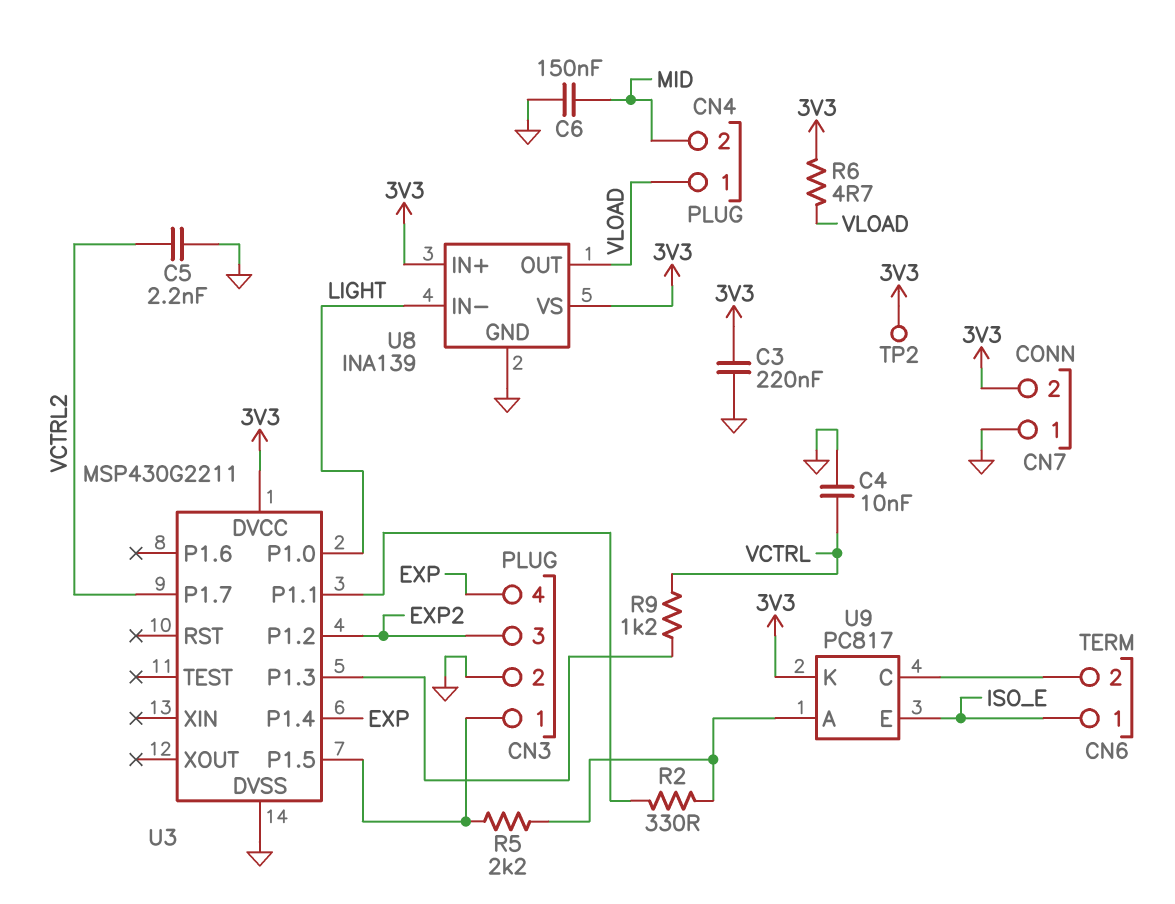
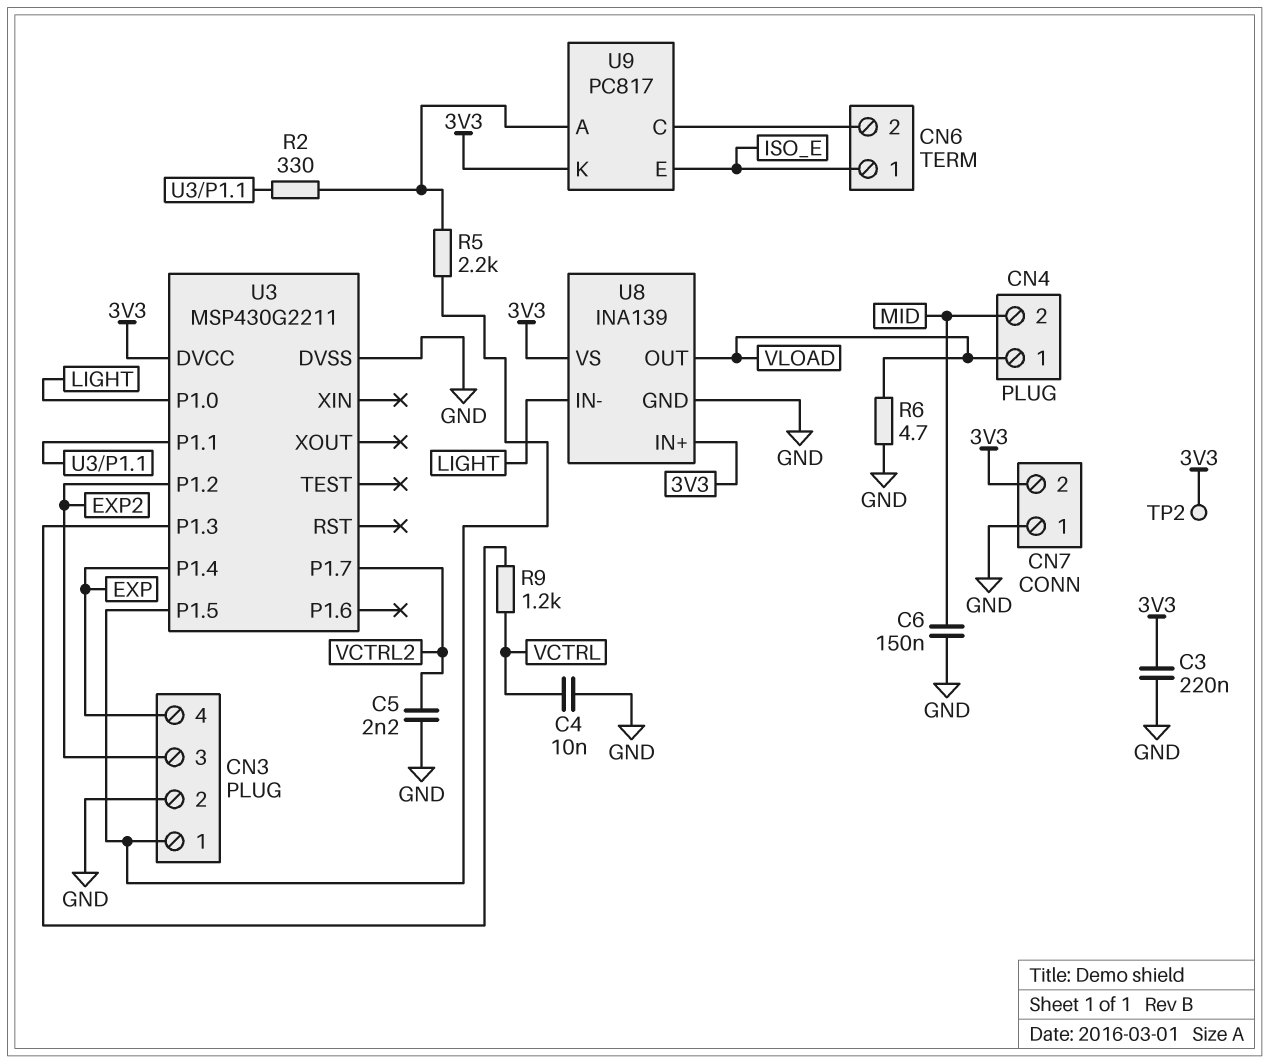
R6: 4.7 (3V3, VLOAD) -> 4.7 (GND, VLOAD)

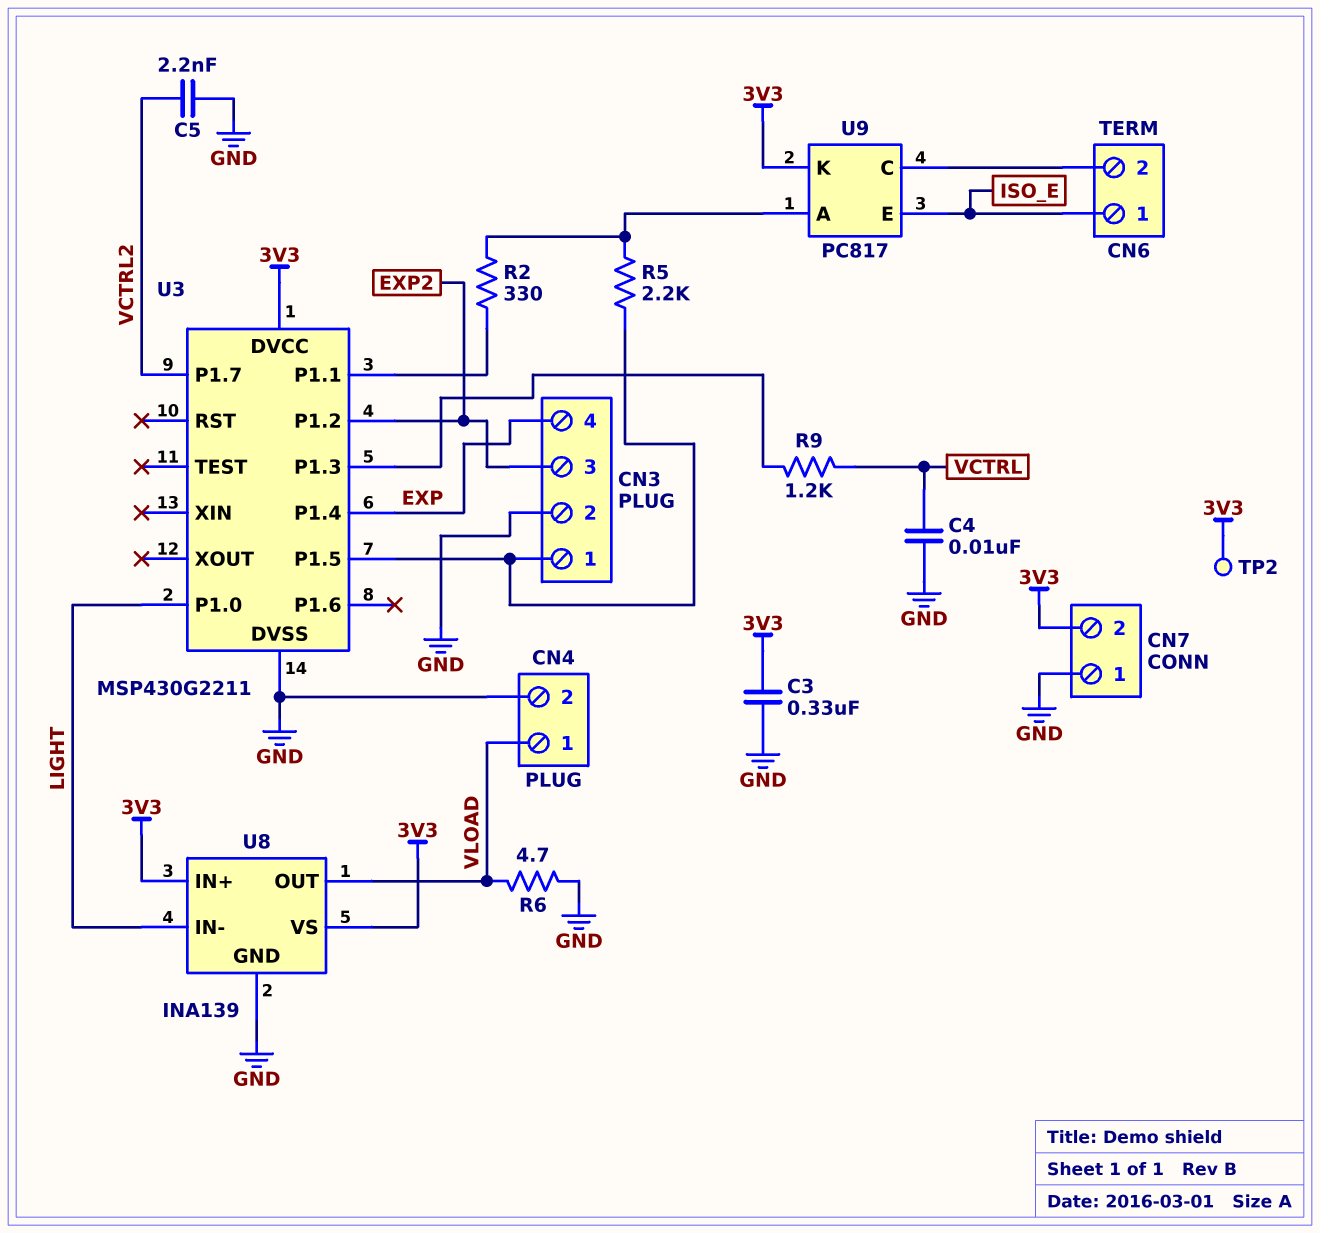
C3: 220nF (3V3, GND) -> 330nF (3V3, GND)
C6: 150nF (GND, MID) -> none
CN4 pin 2: MID -> GND

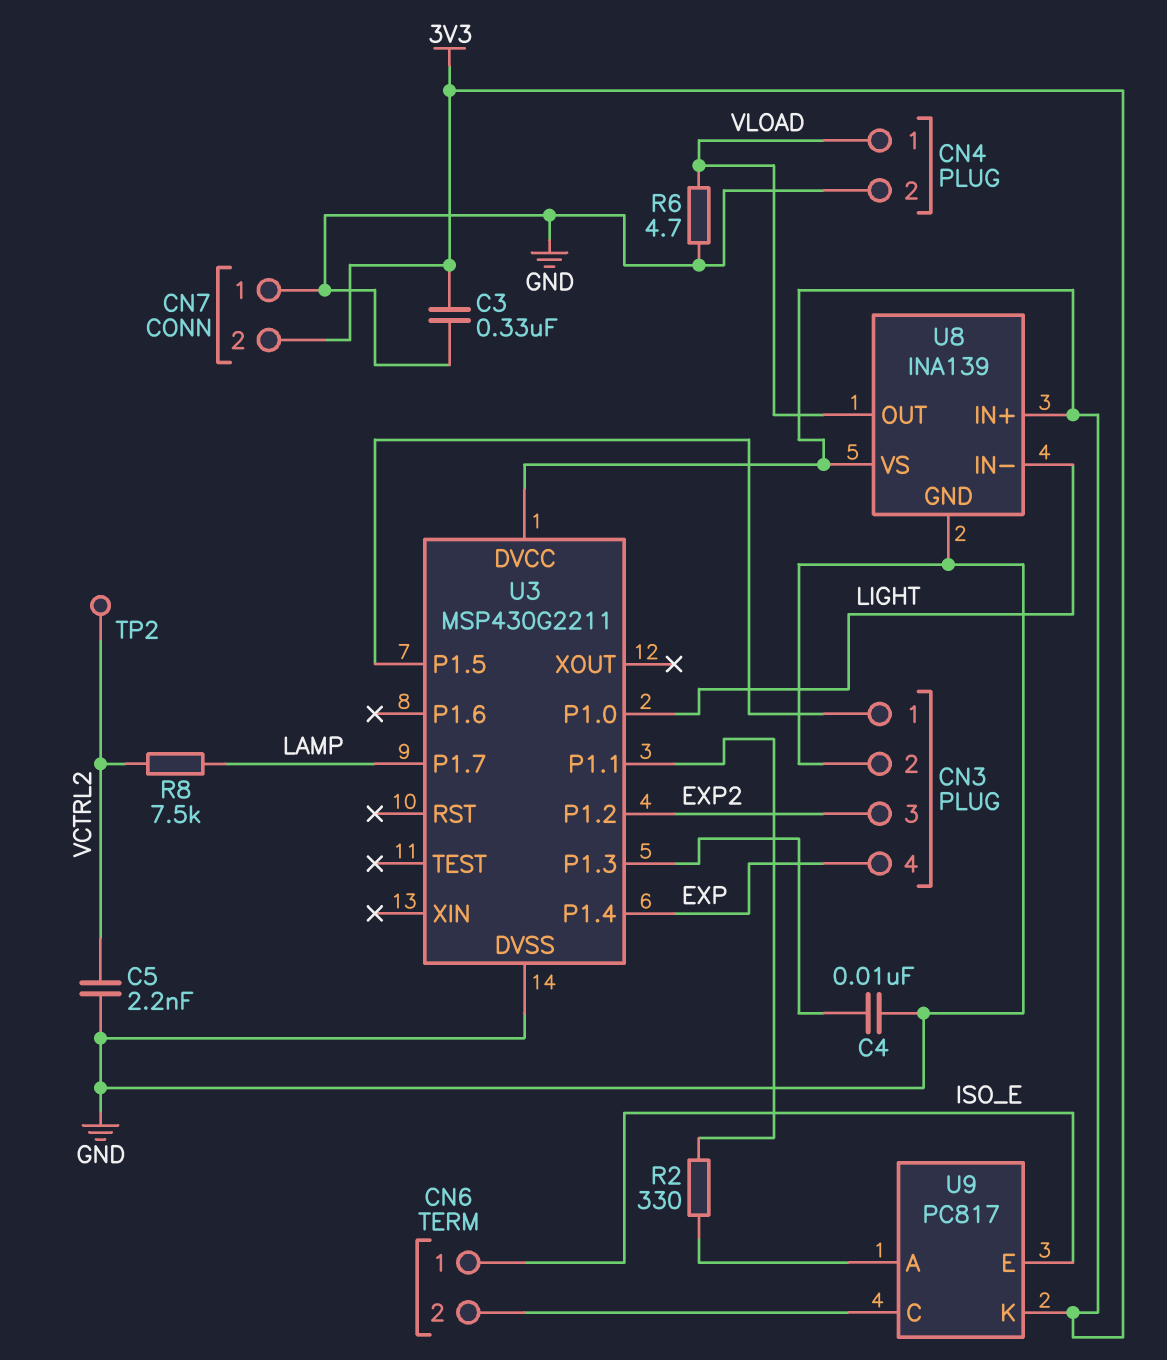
C4: 10nF (GND, VCTRL) -> 10nF (GND, U3/P1.3)
R5: 2.2k (CN3/1, U9/A) -> none
R8: none -> 7.5k (LAMP, VCTRL2)
R9: 1.2k (U3/P1.3, VCTRL) -> none
TP2: test point (3V3) -> test point (VCTRL2)
U3 pin P1.7: VCTRL2 -> LAMP

